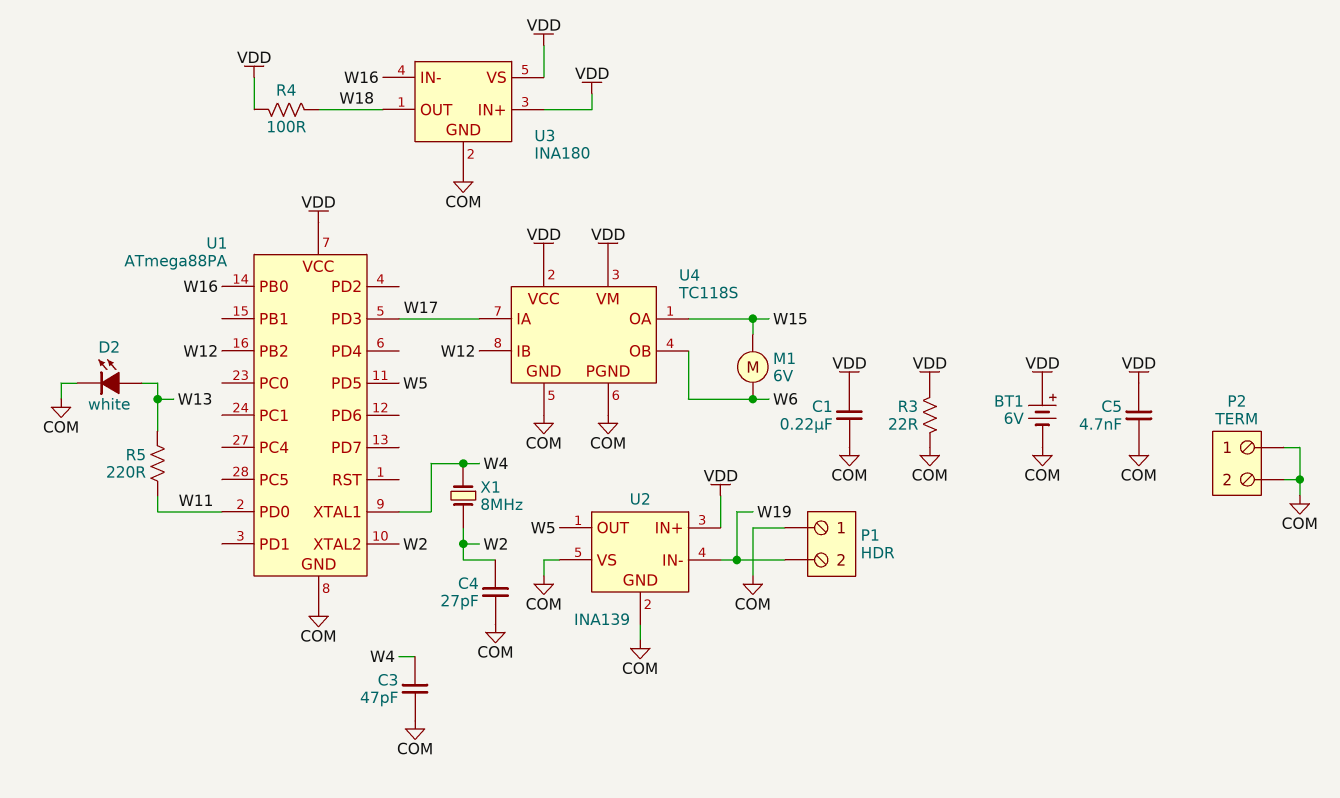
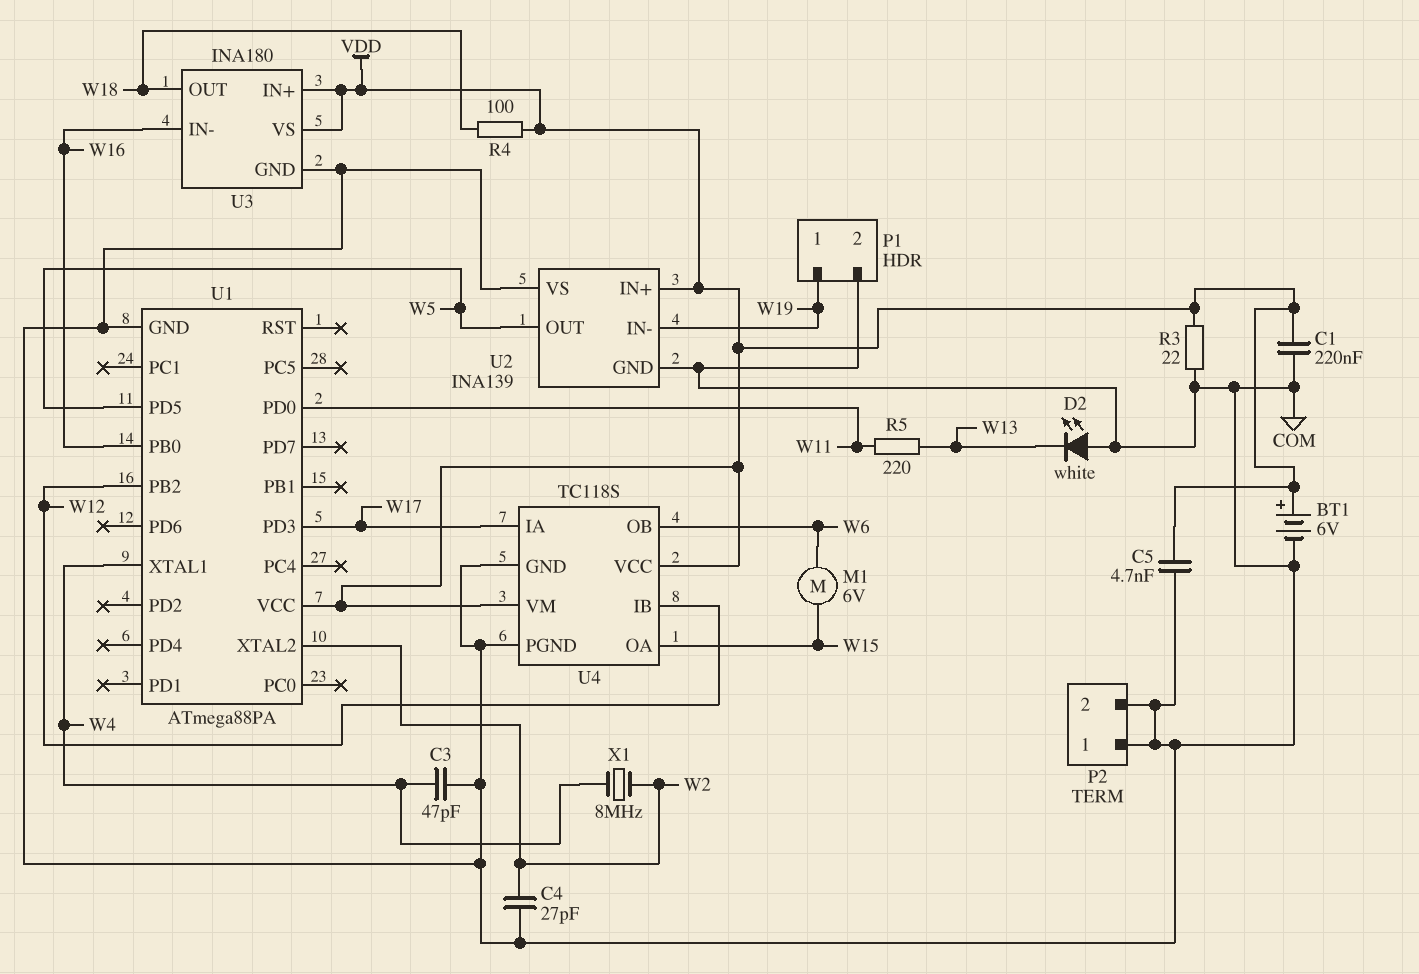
D2: LED white (A W13, K COM) -> LED white (A COM, K W13)
P1 pin 1: COM -> W19
P1 pin 2: W19 -> COM

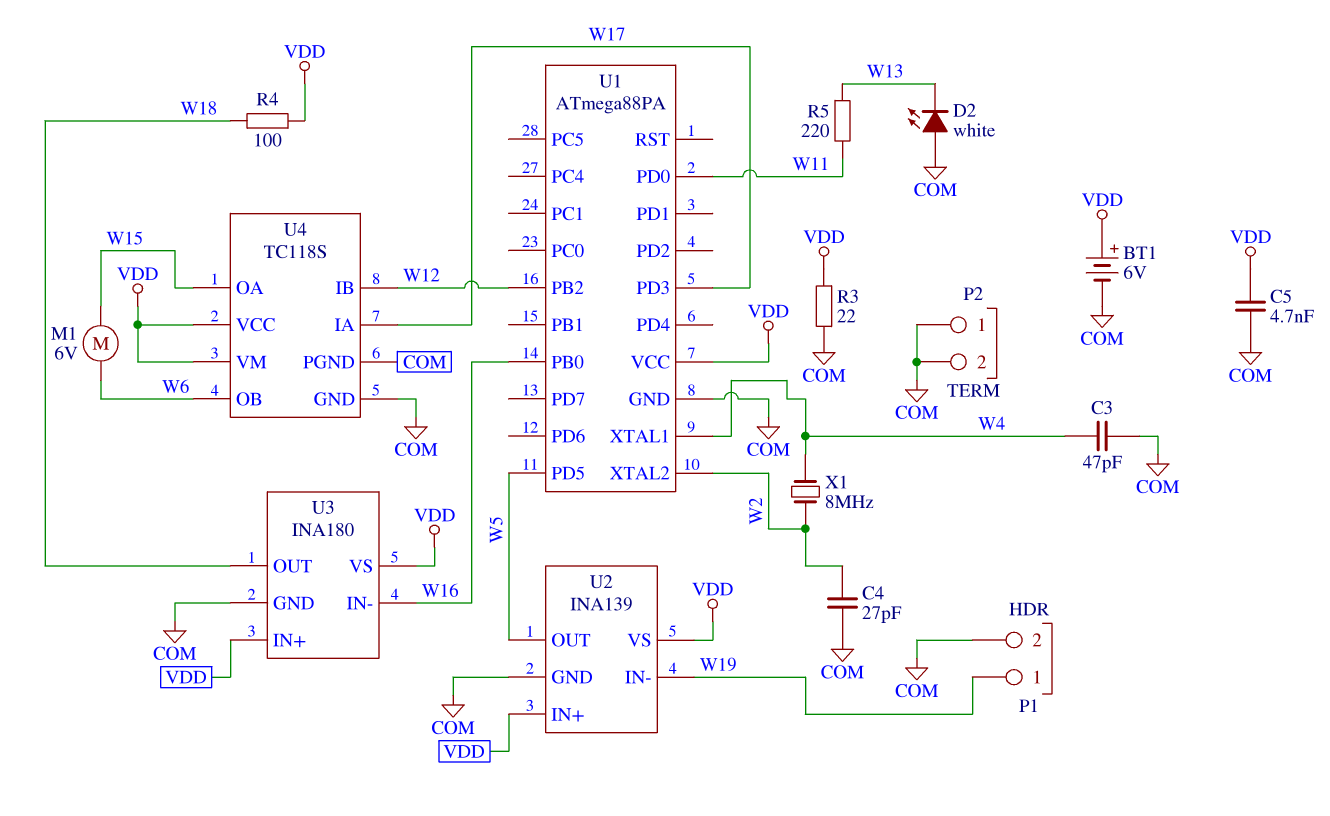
C1: 220nF (COM, VDD) -> none
U2 pin VS: COM -> VDD

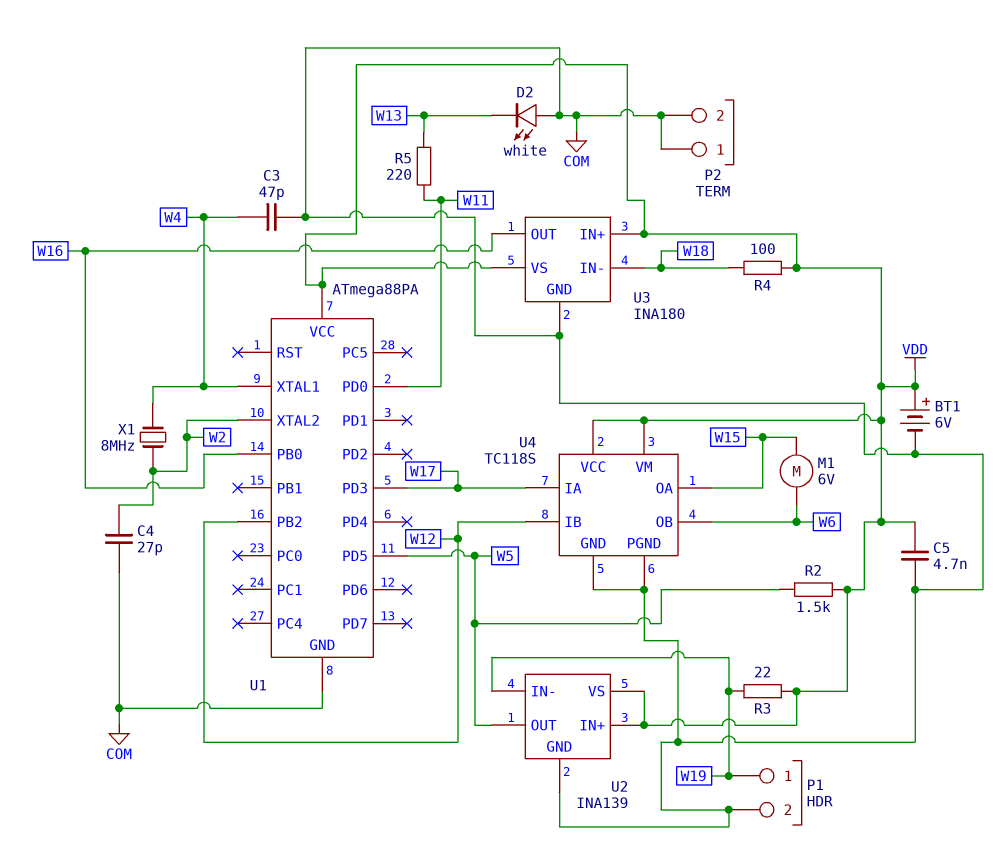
R2: none -> 1.5k (VDD, W5)
R3: 22 (COM, VDD) -> 22 (VDD, W19)
U3 pin IN-: W16 -> W18
U3 pin OUT: W18 -> W16

